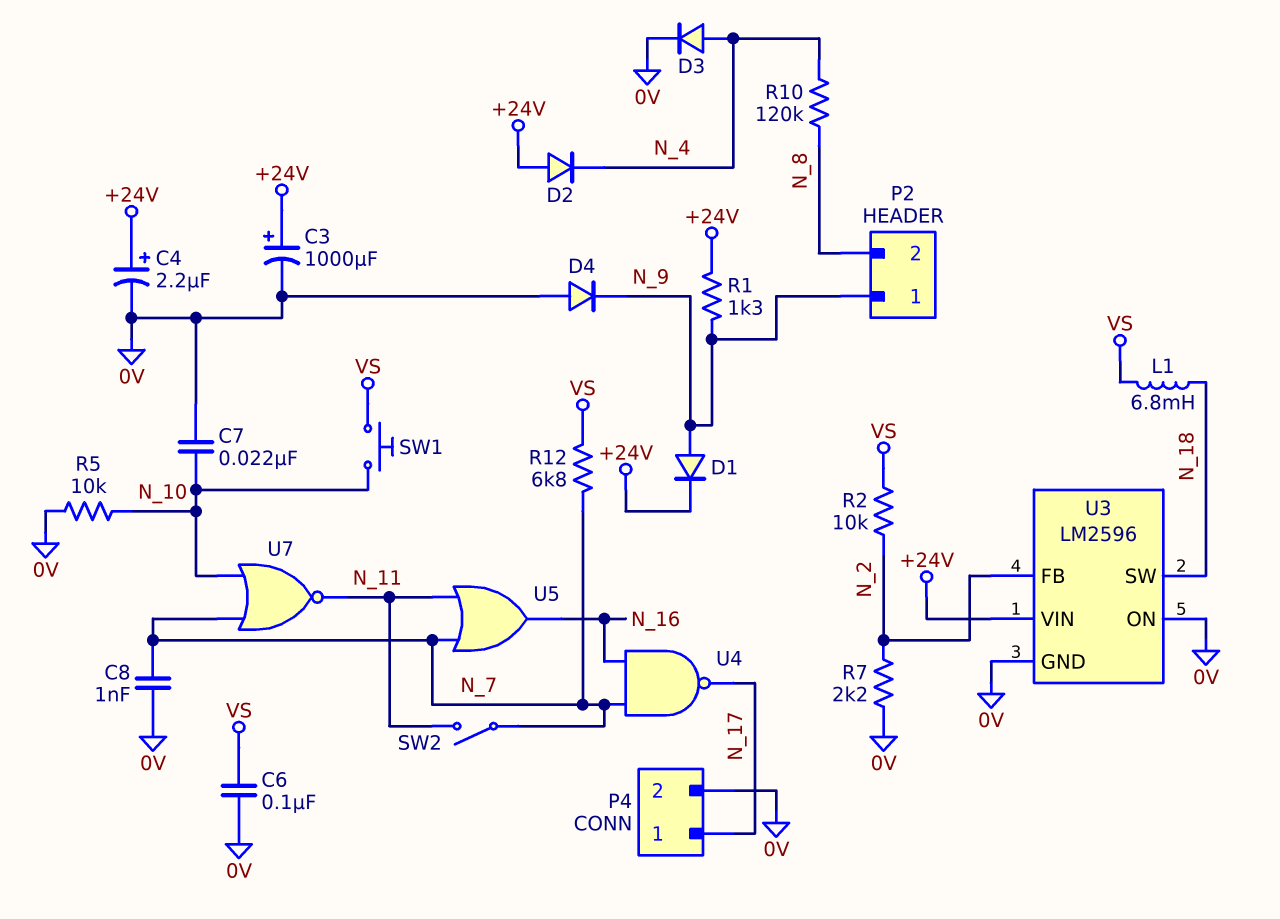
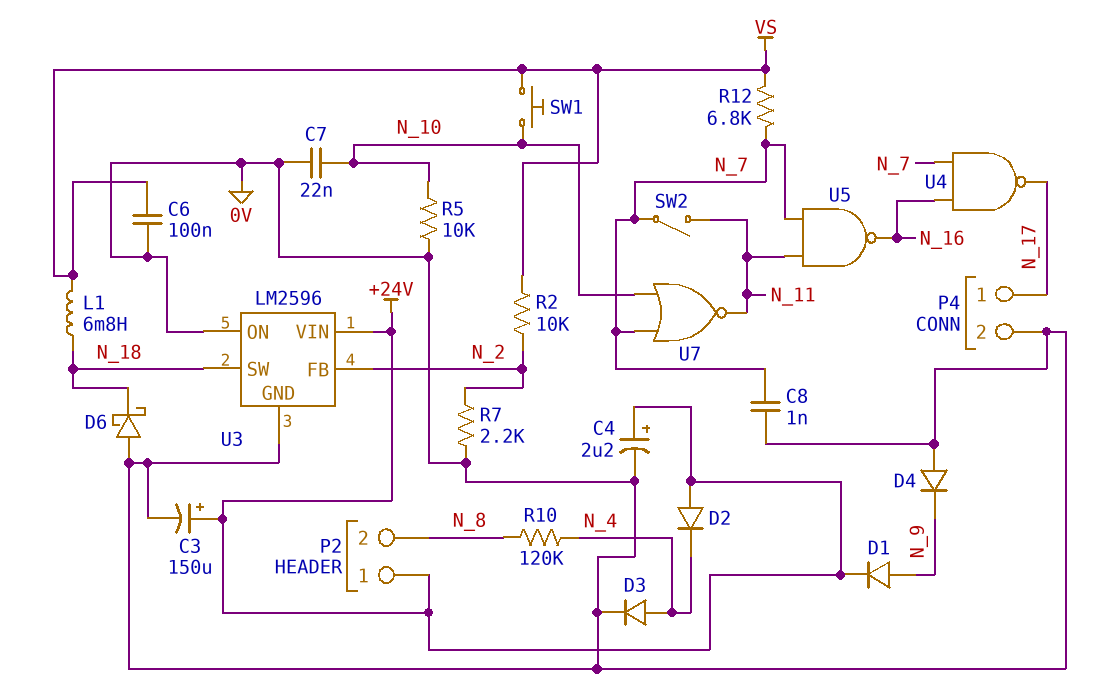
C3: 1000uF (plus +24V, minus 0V) -> 150uF (plus +24V, minus 0V)
D6: none -> schottky (A 0V, K N_18)
P2 pin 1: N_9 -> +24V
R1: 1.3k (+24V, N_9) -> none
U5: OR (in N_7, in N_11, out N_16) -> NAND (in N_7, in N_11, out N_16)

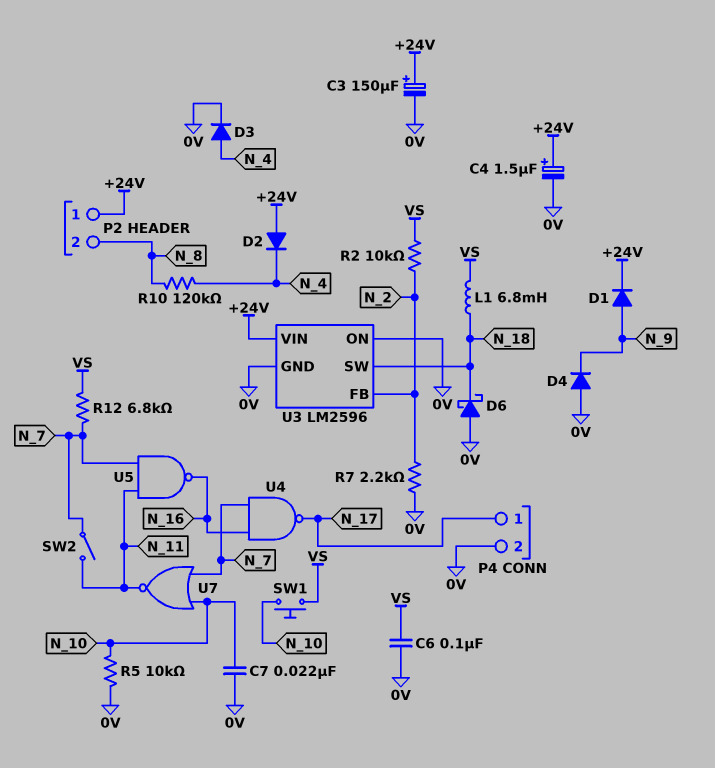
C4: 2.2uF (plus +24V, minus 0V) -> 1.5uF (plus +24V, minus 0V)
C8: 1nF (0V, N_7) -> none

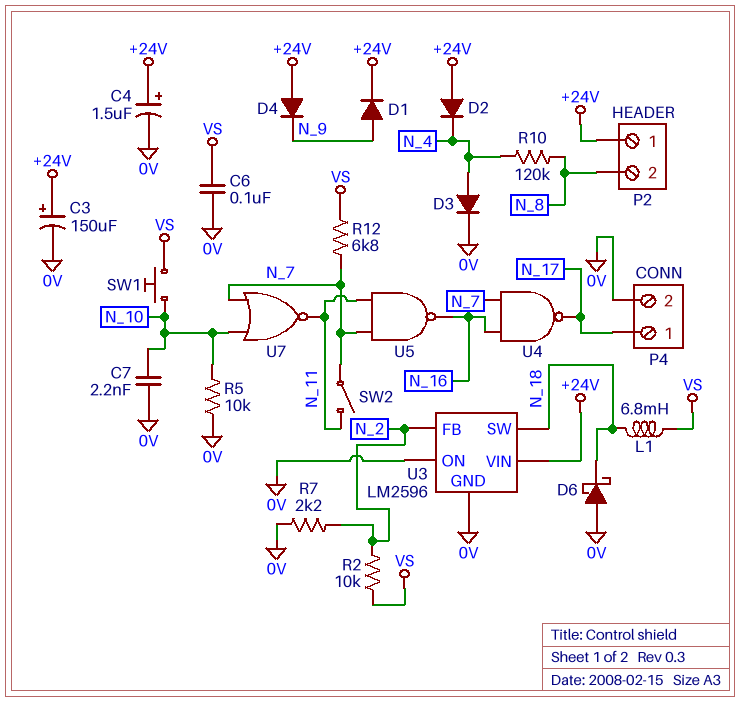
C7: 22nF (0V, N_10) -> 2.2nF (0V, N_10)
D4: diode (A 0V, K N_9) -> diode (A +24V, K N_9)

